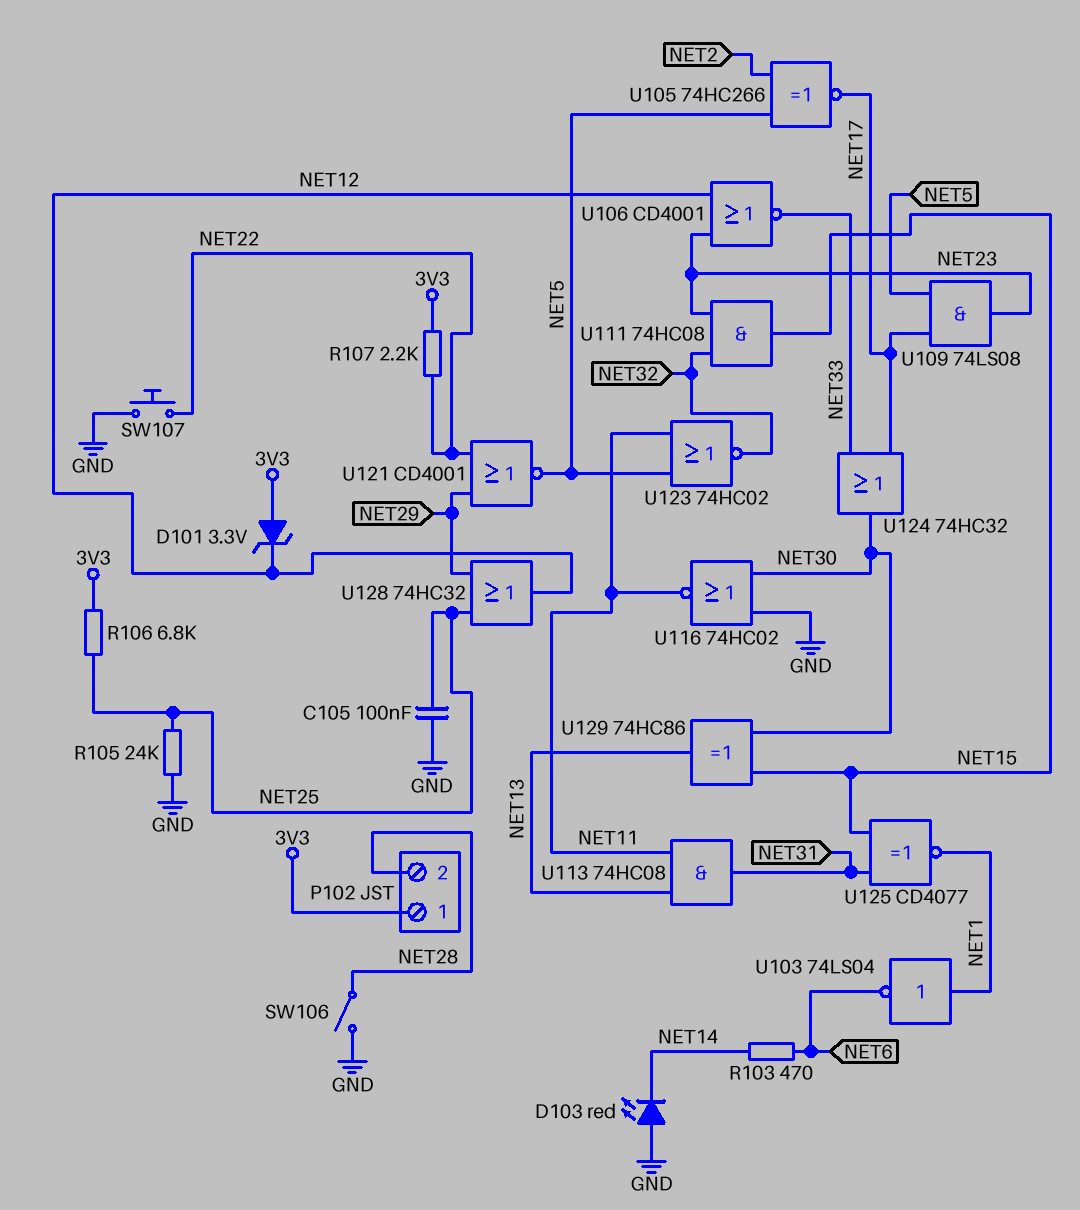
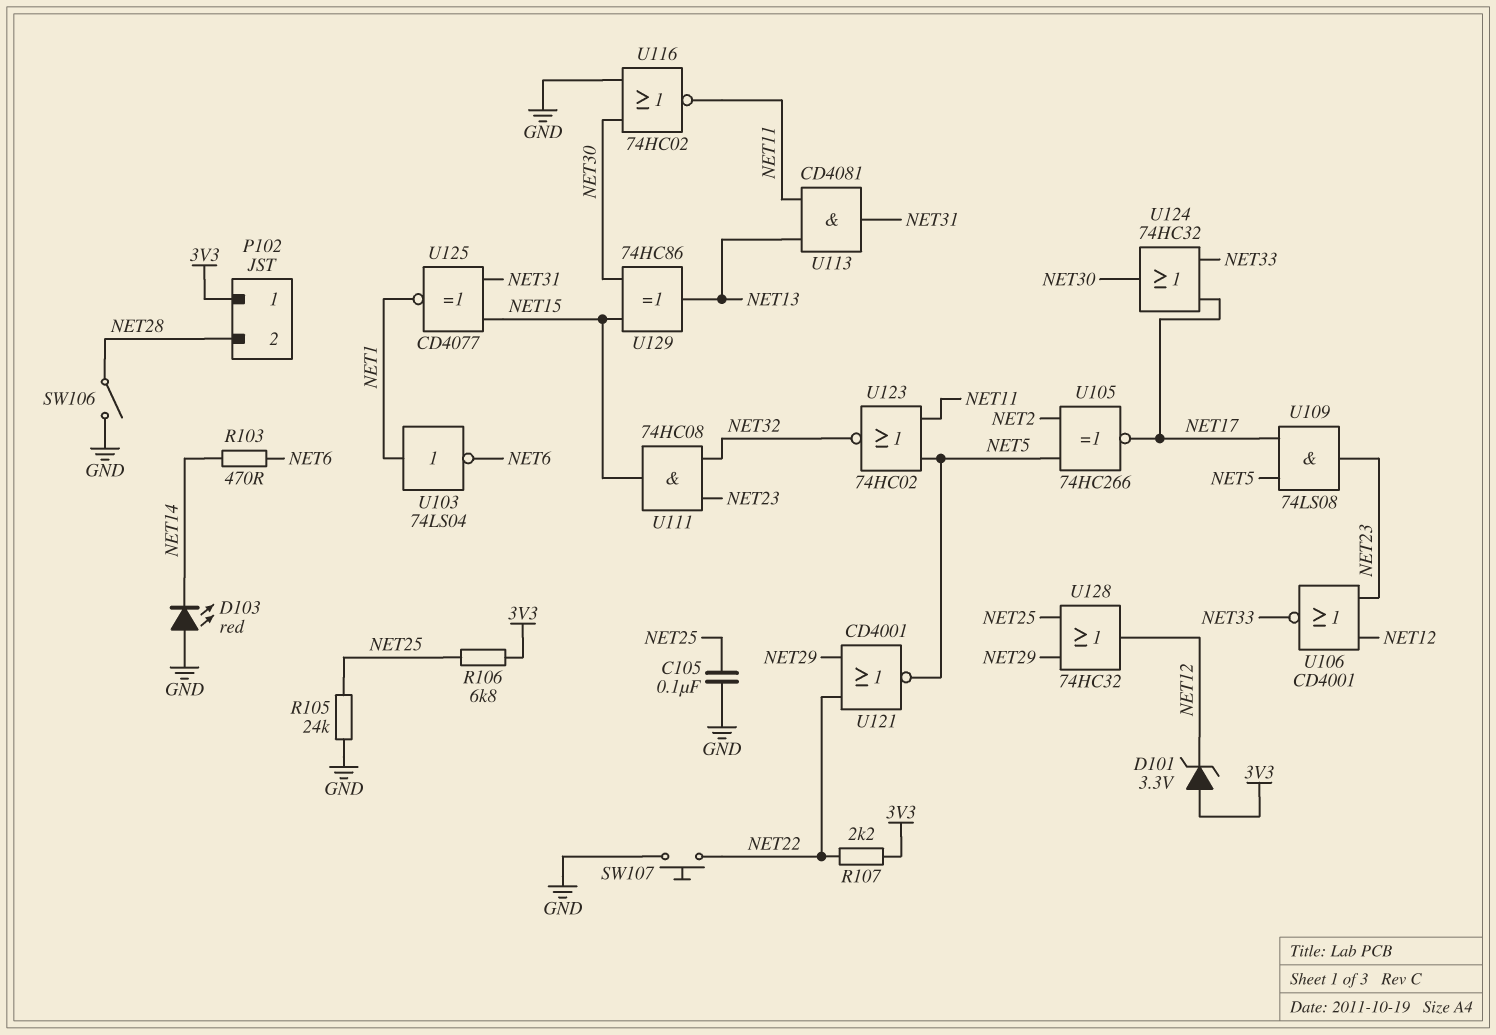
U113: AND 74HC08 (in NET11, in NET13, out NET31) -> AND CD4081 (in NET11, in NET13, out NET31)

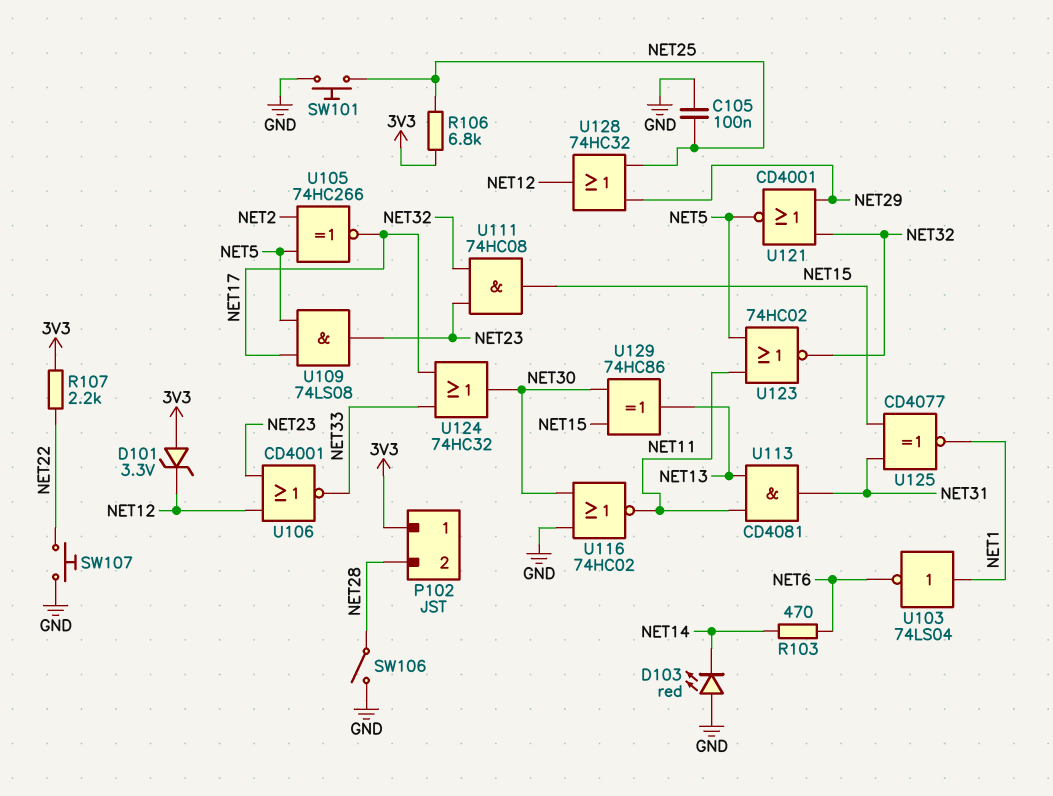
R105: 24k (GND, NET25) -> none
SW101: none -> button (GND, NET25)
U121: NOR CD4001 (in NET22, in NET29, out NET5) -> NOR CD4001 (in NET29, in NET32, out NET5)

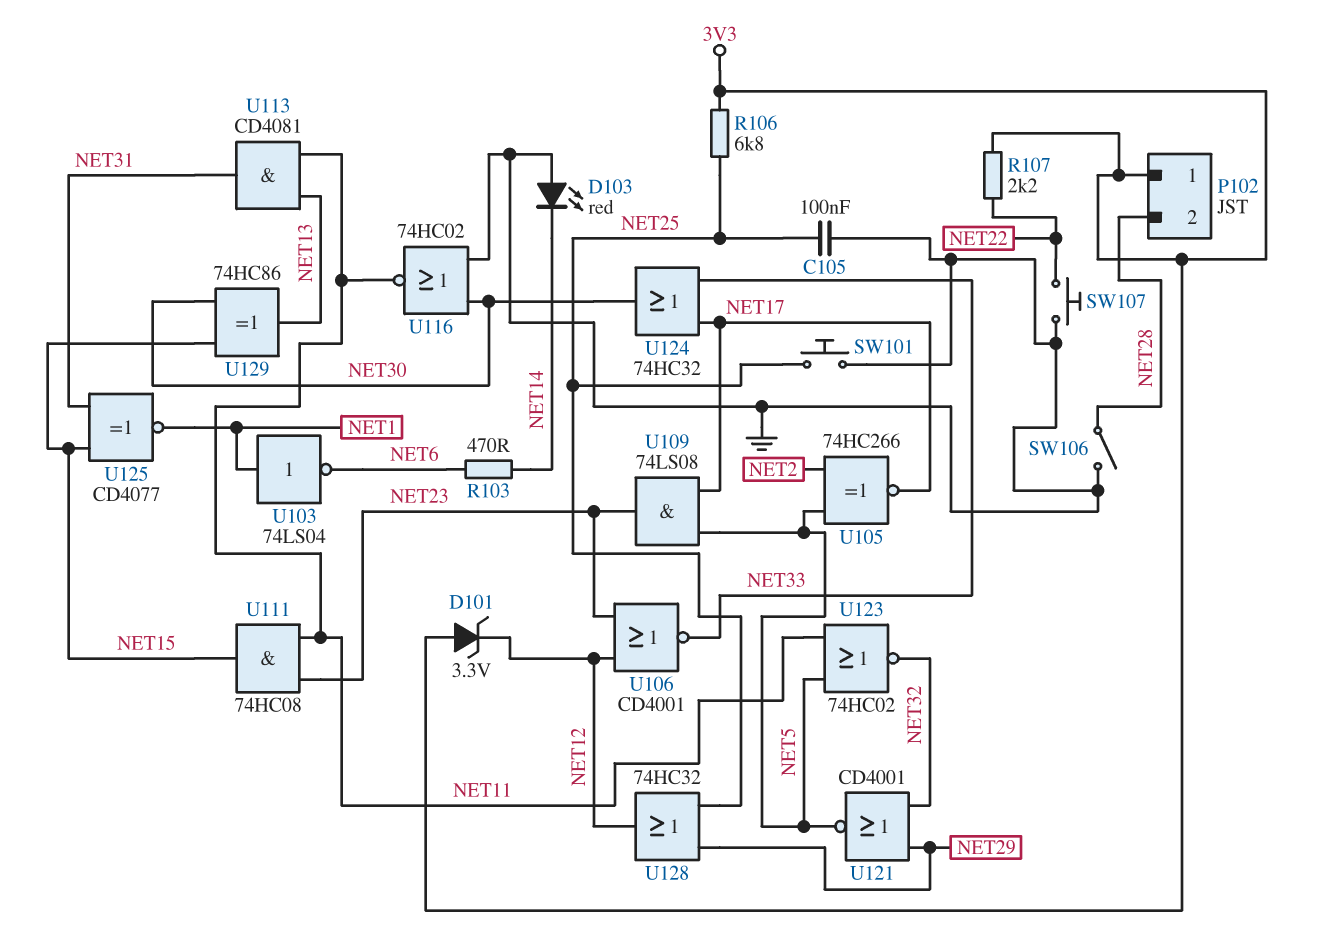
U111: AND 74HC08 (in NET23, in NET32, out NET15) -> AND 74HC08 (in NET11, in NET23, out NET15)

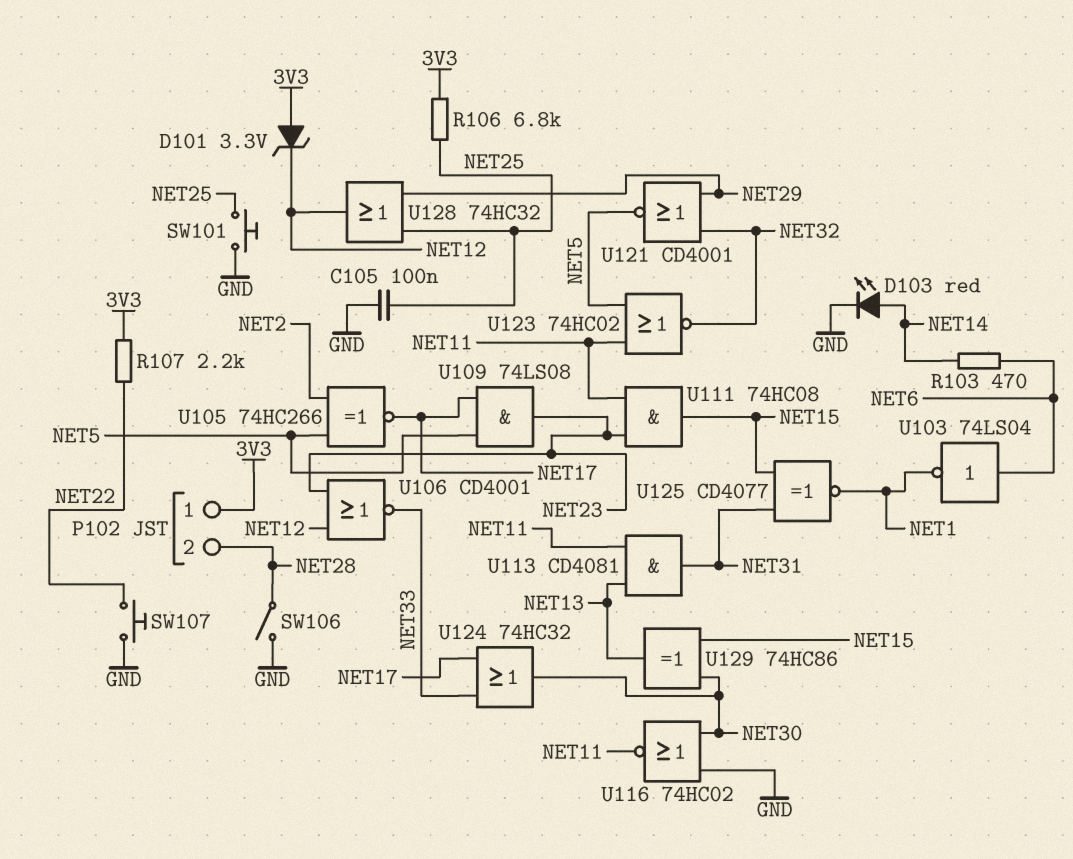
D103: LED red (A GND, K NET14) -> LED red (A NET14, K GND)
U103: NOT 74LS04 (in NET1, out NET6) -> NOT 74LS04 (in NET6, out NET1)

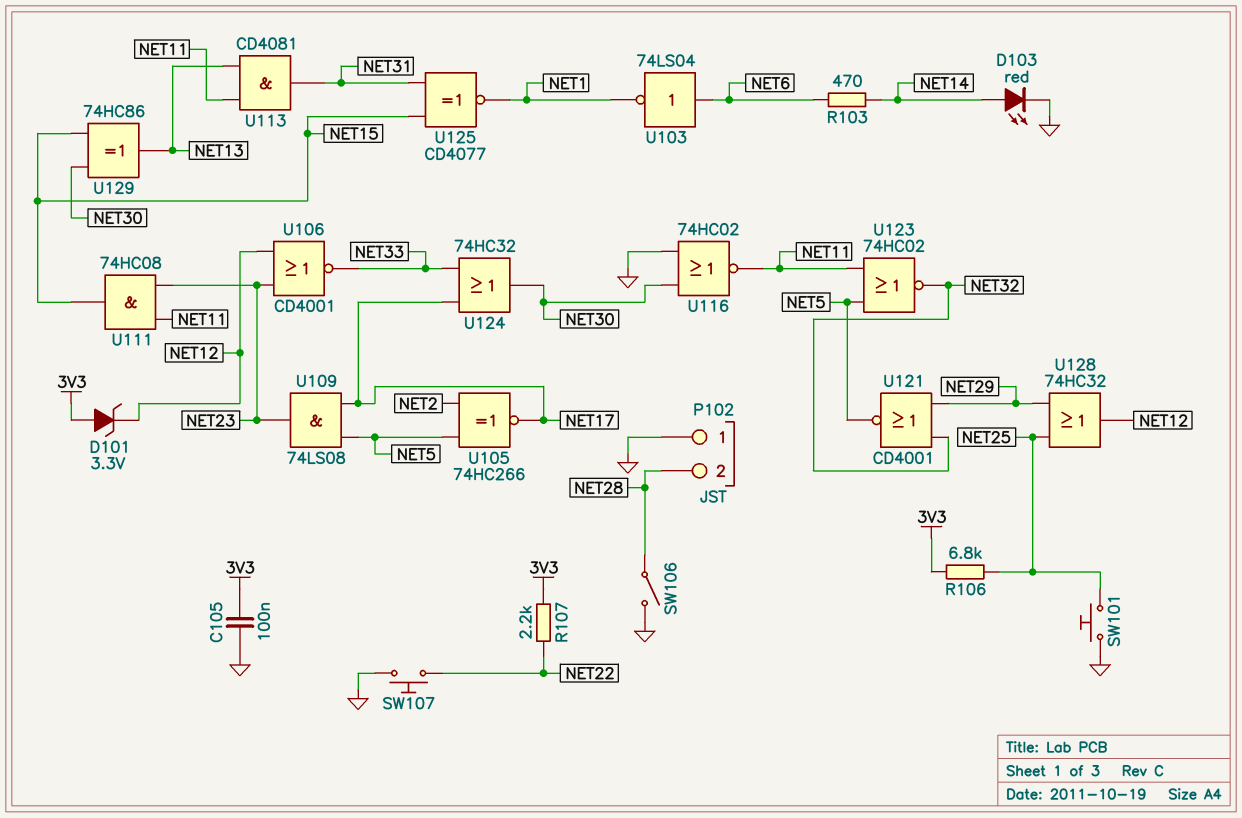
C105: 100nF (GND, NET25) -> 100nF (3V3, GND)
P102 pin 1: 3V3 -> GND

